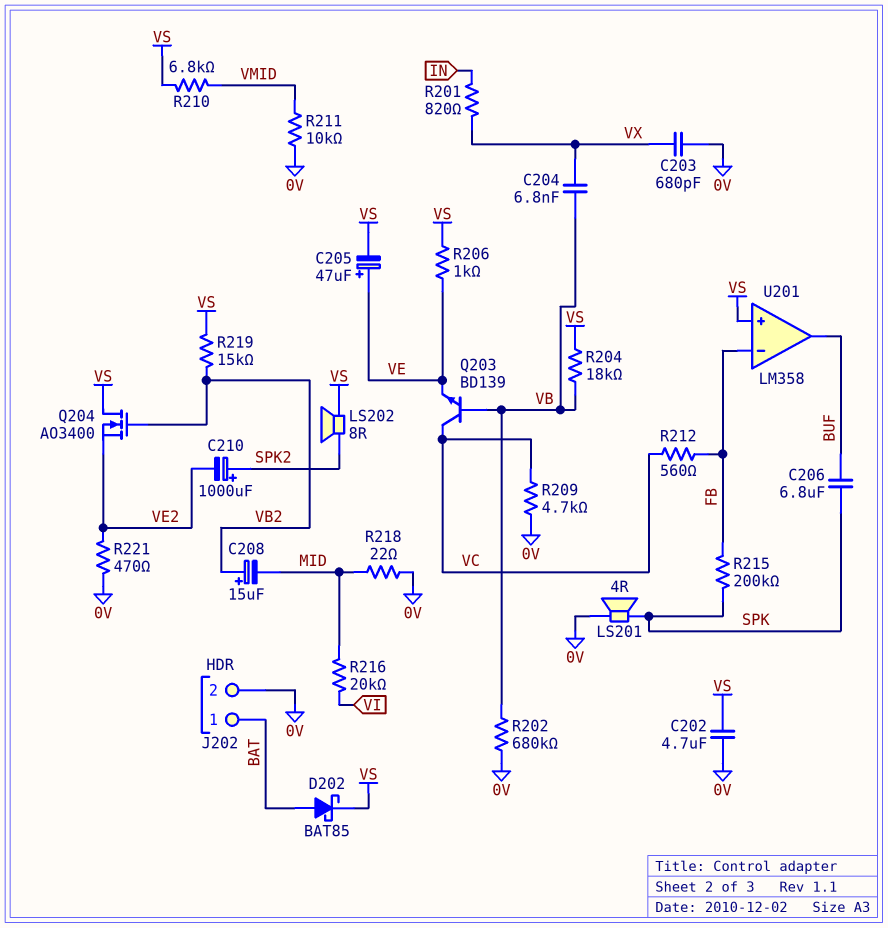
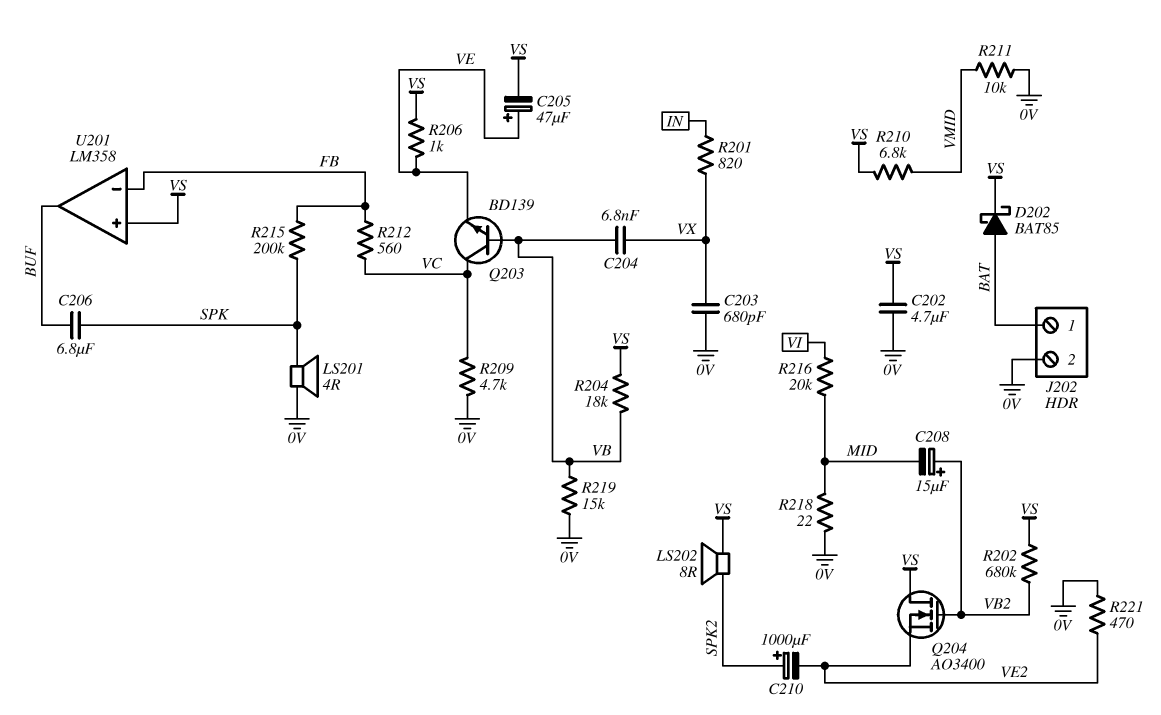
R202: 680k (0V, VB) -> 680k (VB2, VS)
R219: 15k (VB2, VS) -> 15k (0V, VB)

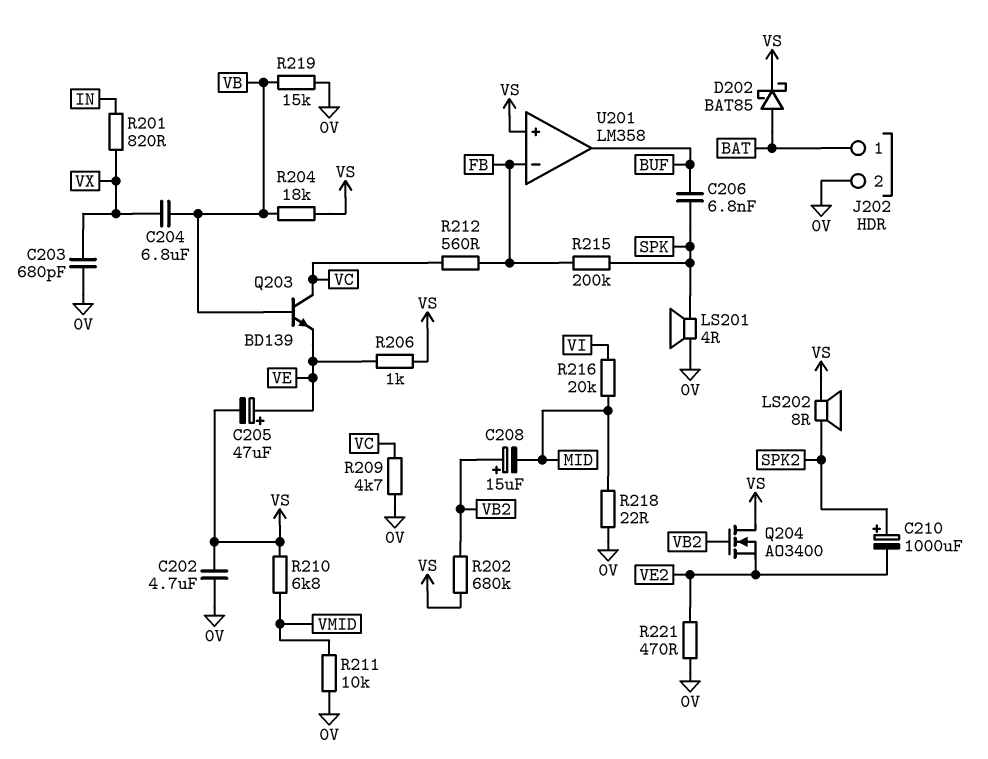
C204: 6.8nF (VB, VX) -> 6.8uF (VB, VX)
C206: 6.8uF (BUF, SPK) -> 6.8nF (BUF, SPK)

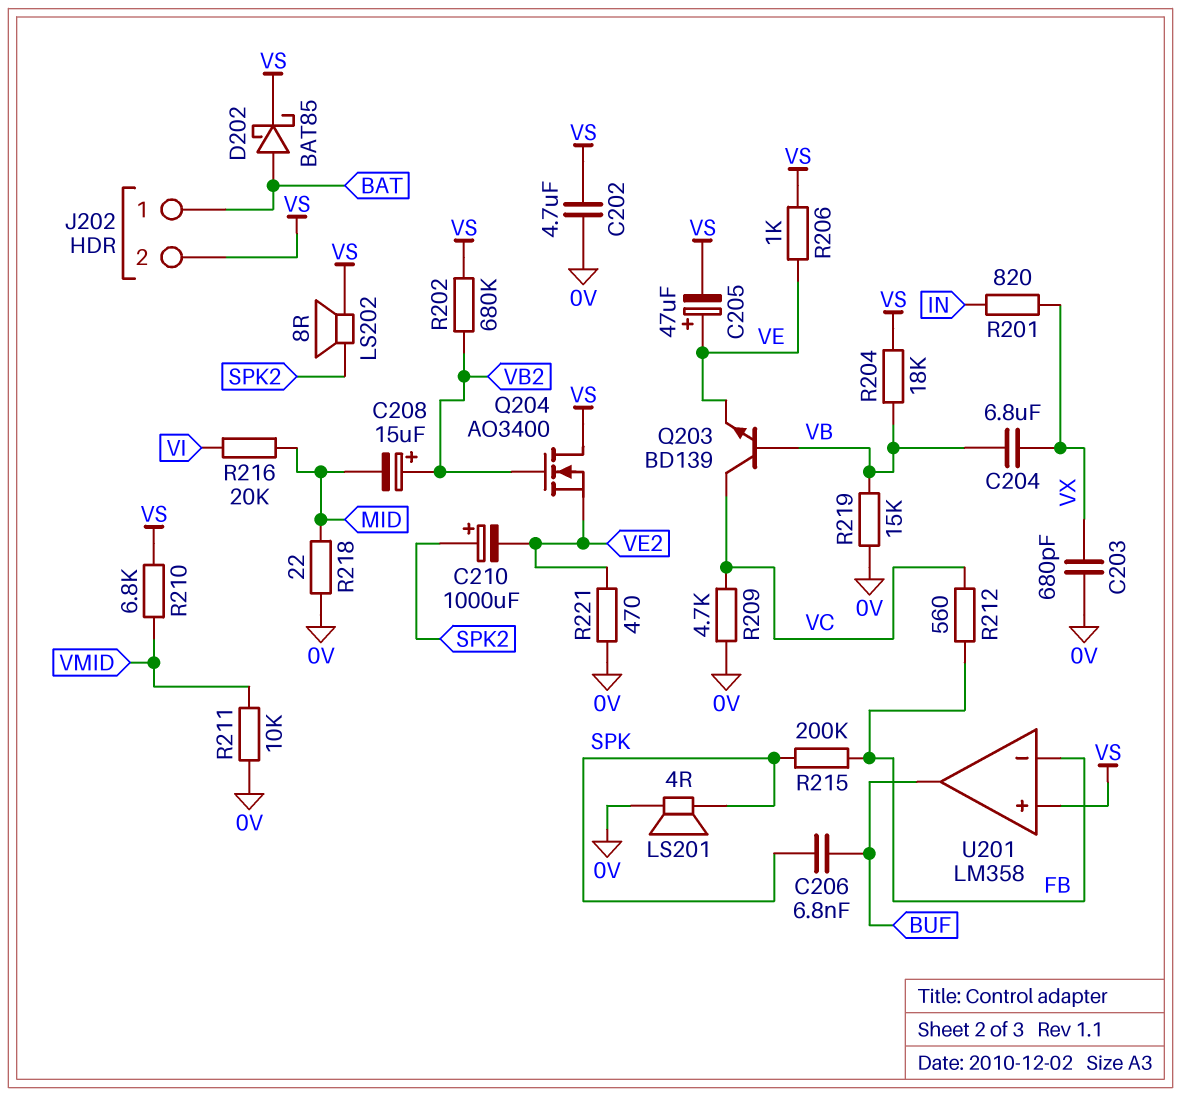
J202 pin 2: 0V -> VS

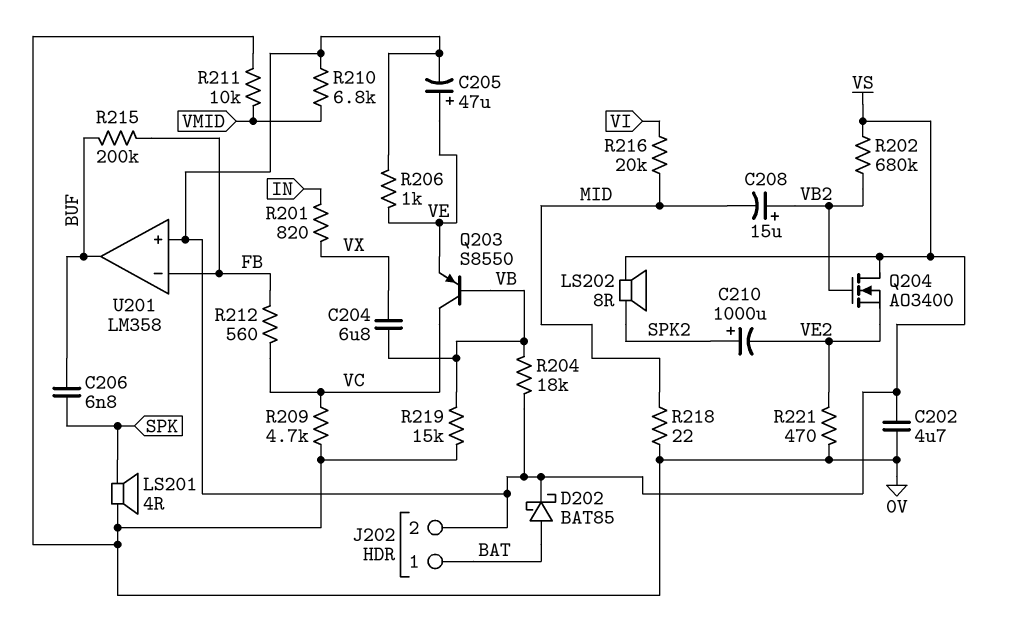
C203: 680pF (0V, VX) -> none
Q203: NPN BD139 (B VB, C VC, E VE) -> PNP S8550 (B VB, C VC, E VE)
R215: 200k (FB, SPK) -> 200k (BUF, FB)

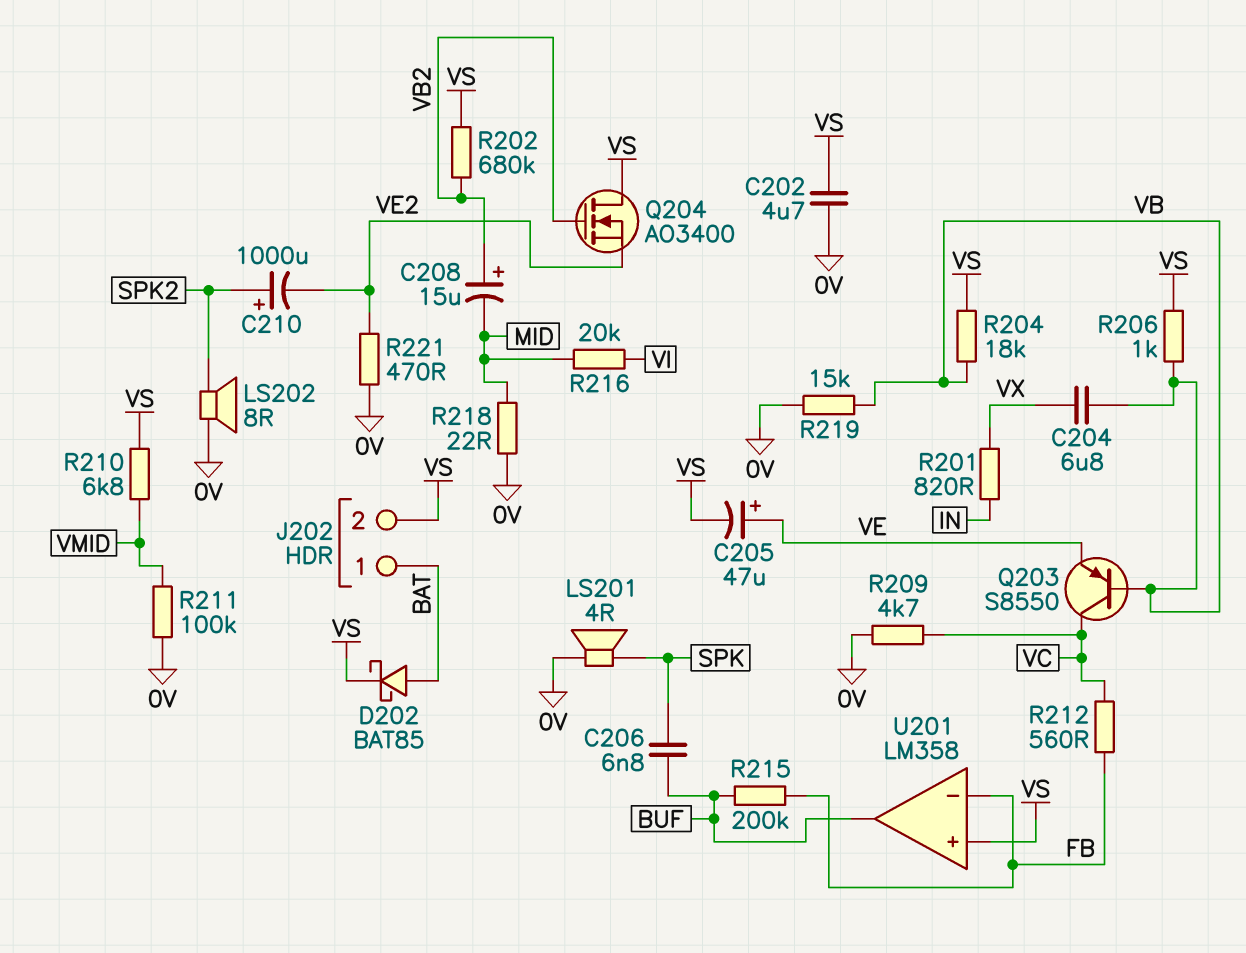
LS202: speaker 8R (SPK2, VS) -> speaker 8R (0V, SPK2)
R206: 1k (VE, VS) -> 1k (VB, VS)
R211: 10k (0V, VMID) -> 100k (0V, VMID)

